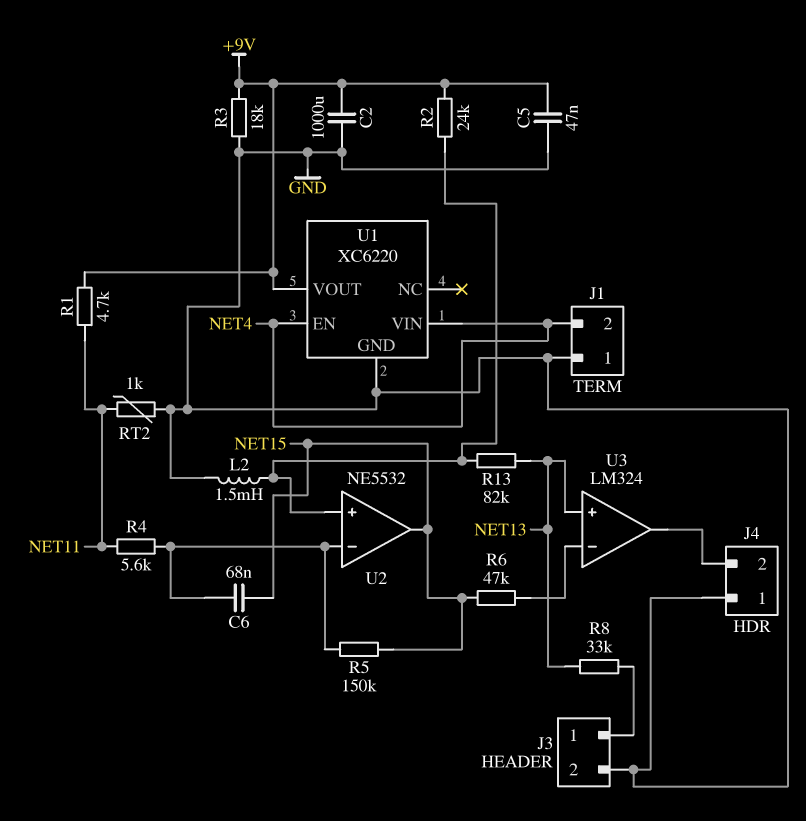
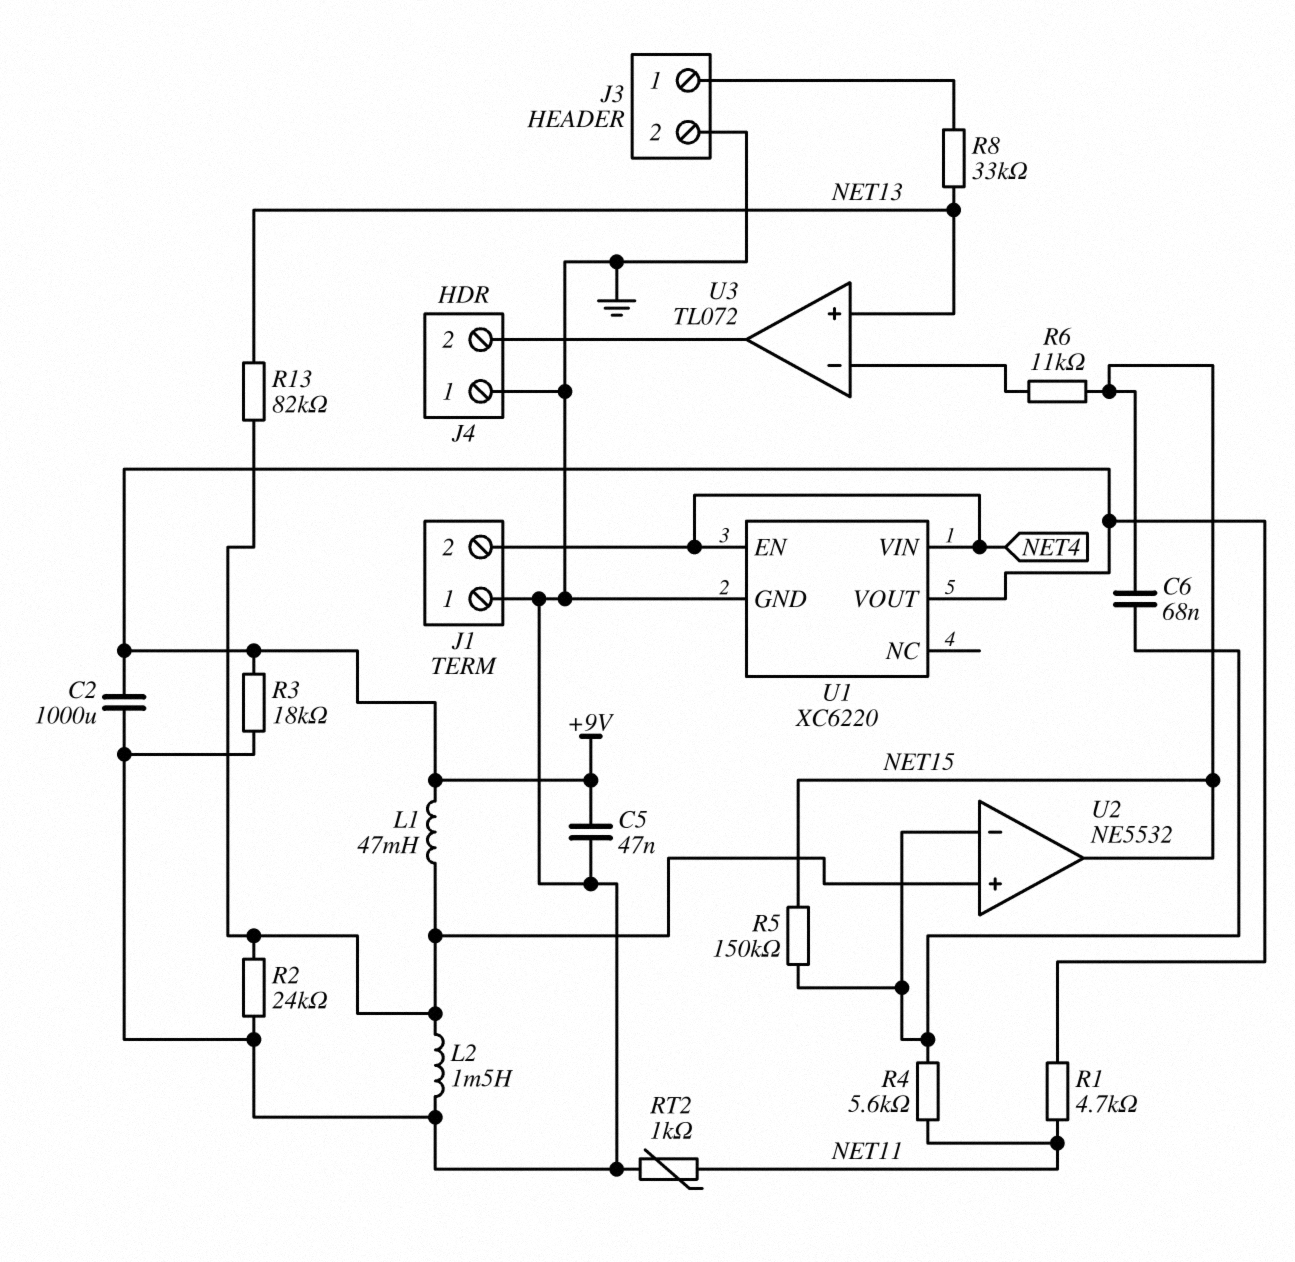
L1: none -> 47mH (+9V, U2/in+)
R2: 24k (+9V, U2/in+) -> 24k (GND, U2/in+)
R6: 47k (NET15, U3/in-) -> 11k (NET15, U3/in-)
U3: LM324 -> TL072

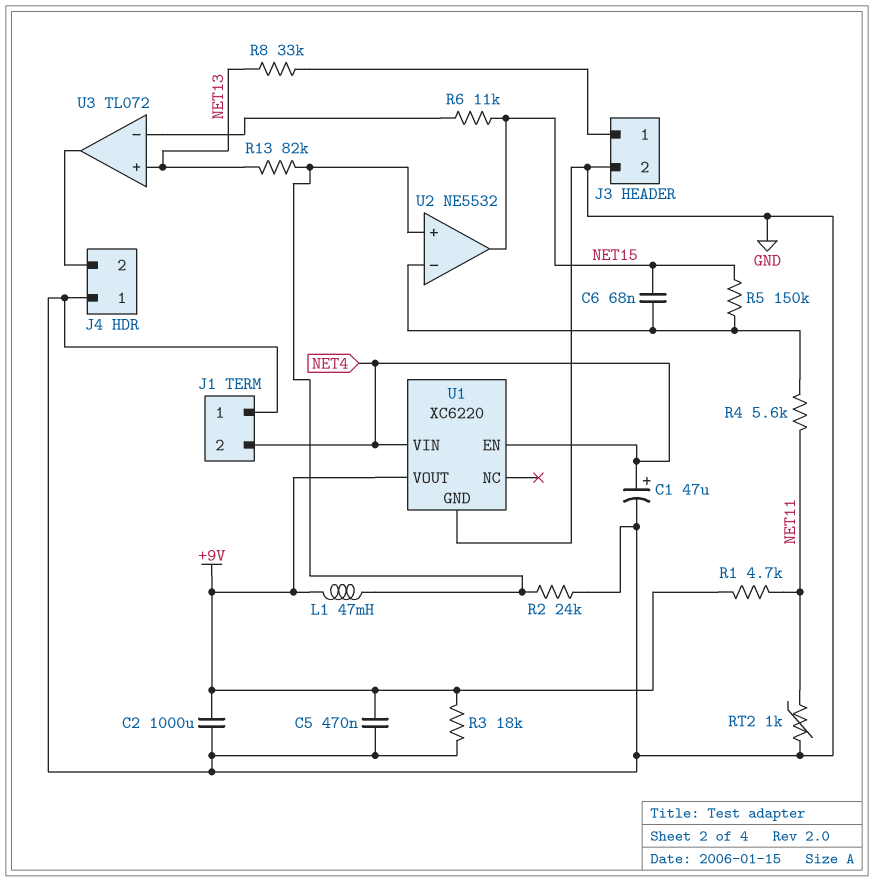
C1: none -> 47uF (plus NET4, minus GND)
C5: 47nF (+9V, GND) -> 470nF (+9V, GND)
L2: 1.5mH (GND, U2/in+) -> none

